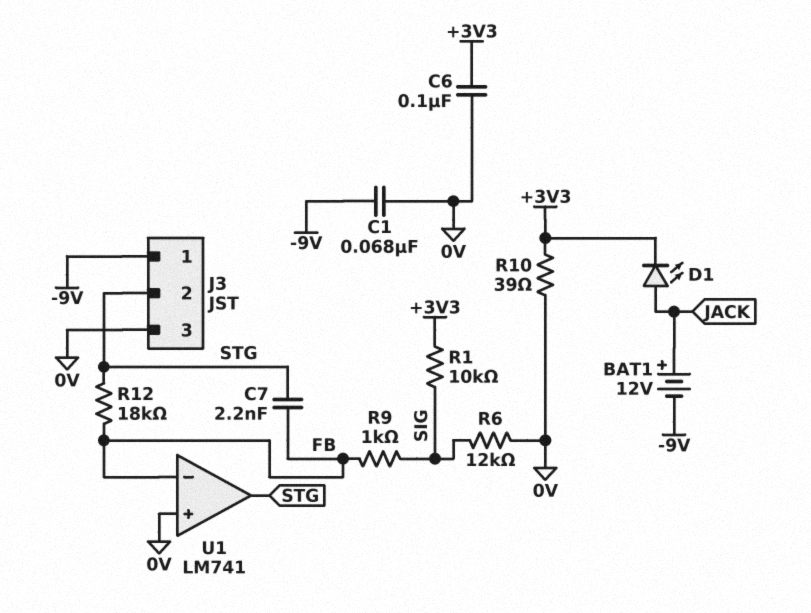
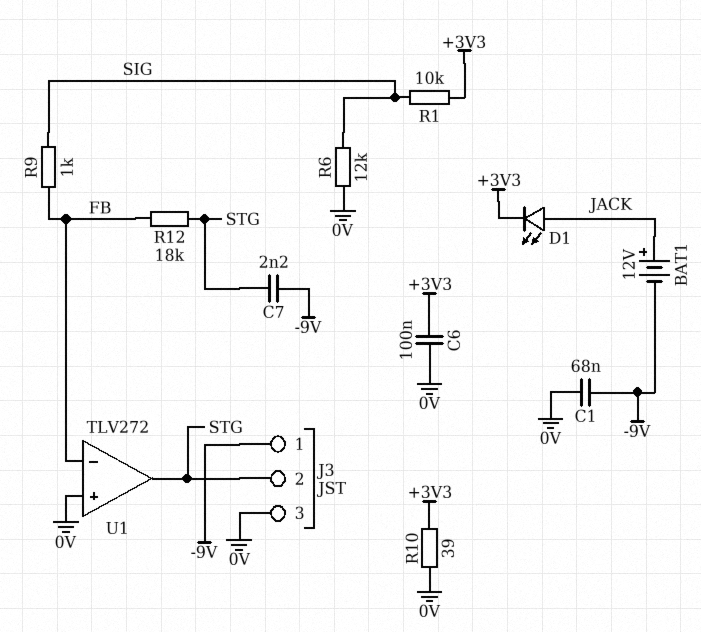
C7: 2.2nF (FB, STG) -> 2.2nF (-9V, STG)
U1: LM741 -> TLV272

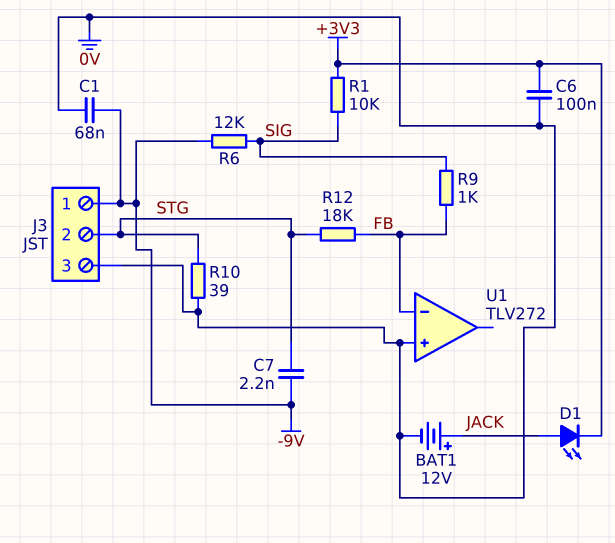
BAT1: 12V (plus JACK, minus -9V) -> 12V (plus JACK, minus 0V)
R6: 12k (0V, SIG) -> 12k (-9V, SIG)
R10: 39 (+3V3, 0V) -> 39 (0V, STG)
U1 pin out: STG -> none

